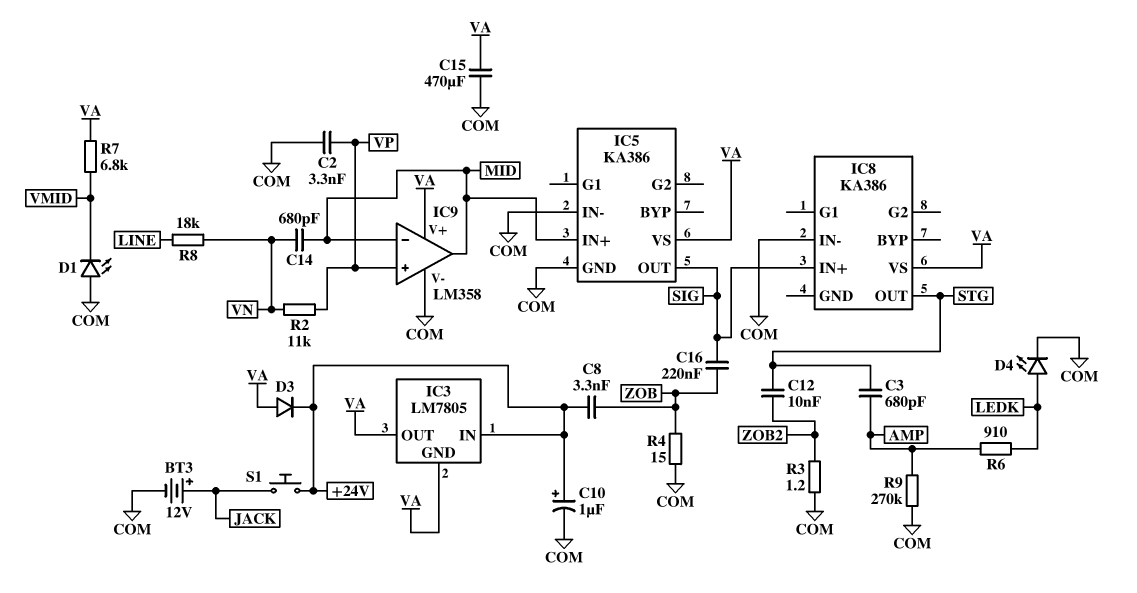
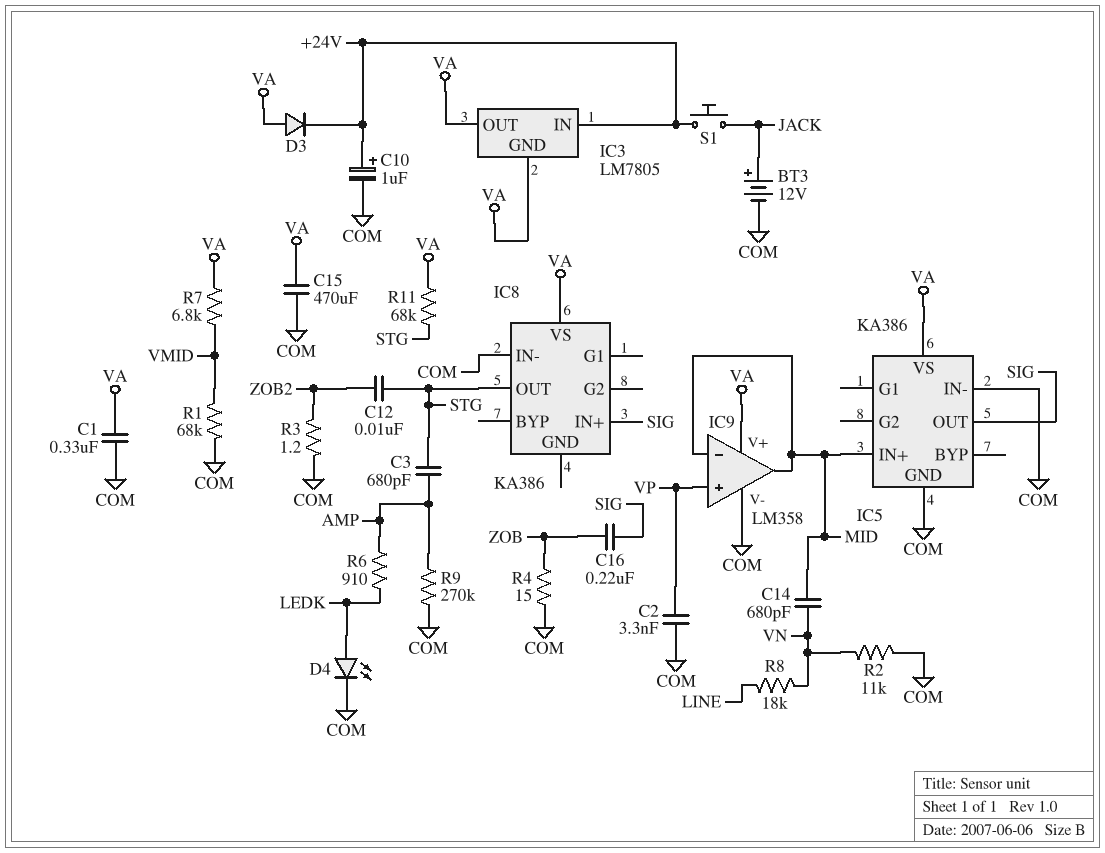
C1: none -> 330nF (COM, VA)
C8: 3.3nF (+24V, ZOB) -> none
D1: LED (A COM, K VMID) -> none
R1: none -> 68k (COM, VMID)
R2: 11k (VN, VP) -> 11k (COM, VN)
R11: none -> 68k (STG, VA)

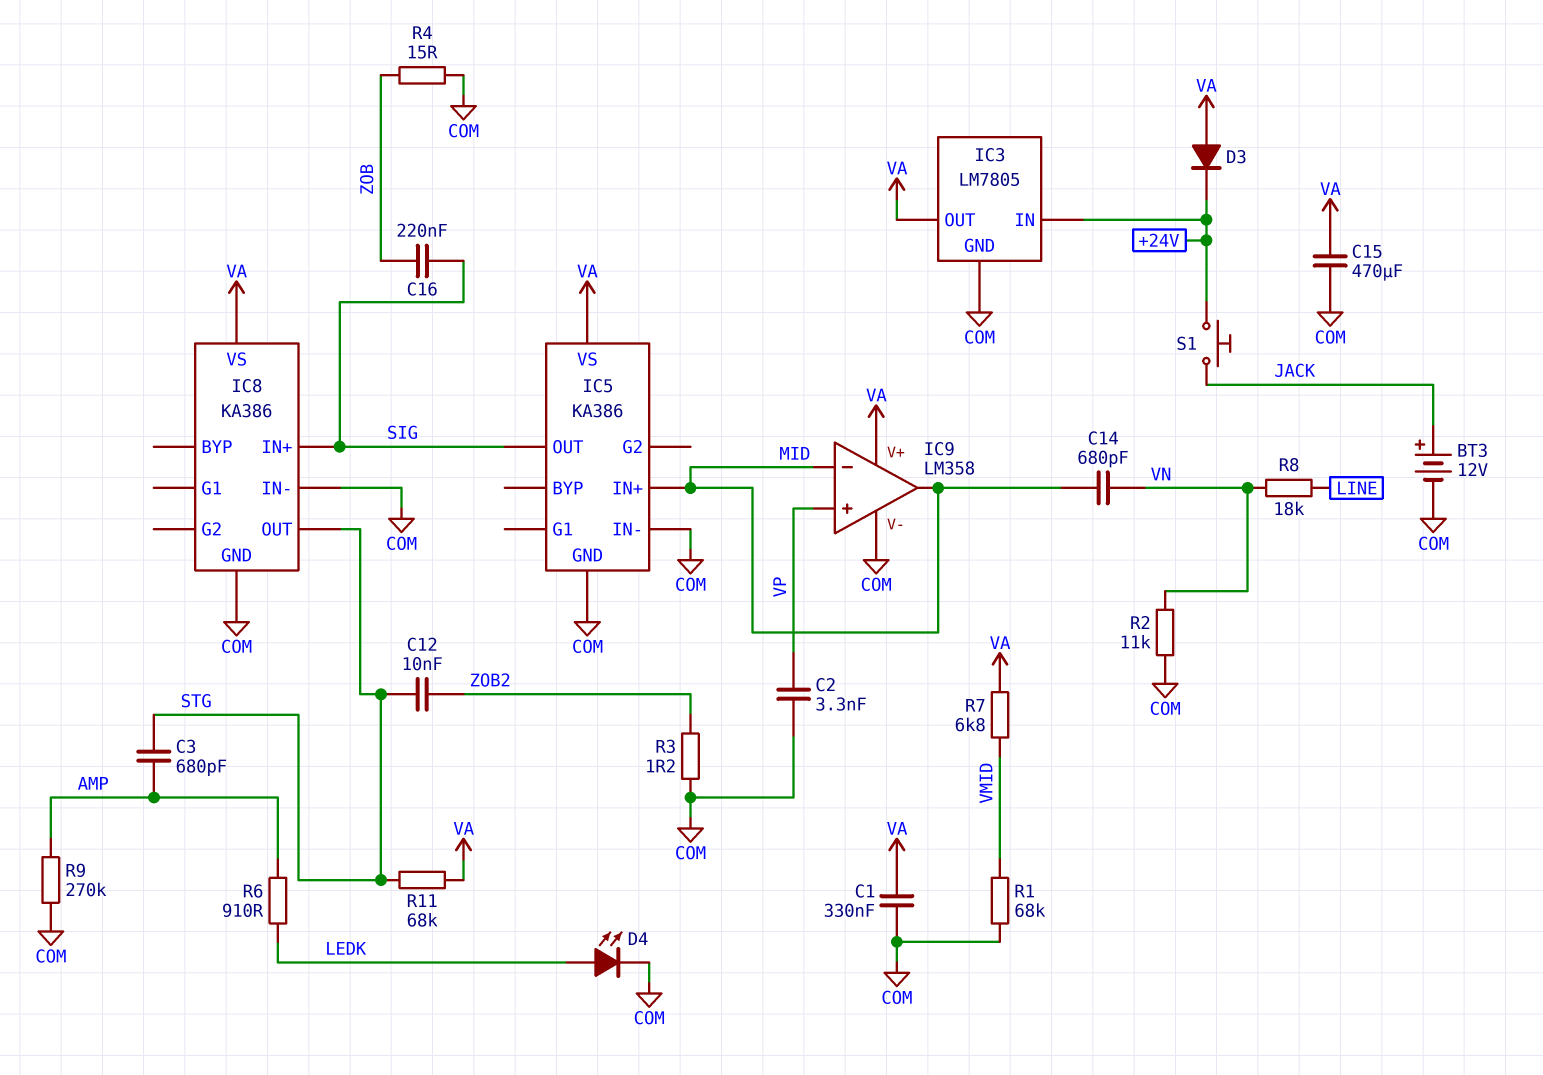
C10: 1uF (plus +24V, minus COM) -> none
IC3 pin GND: VA -> COM
IC8 pin GND: none -> COM

